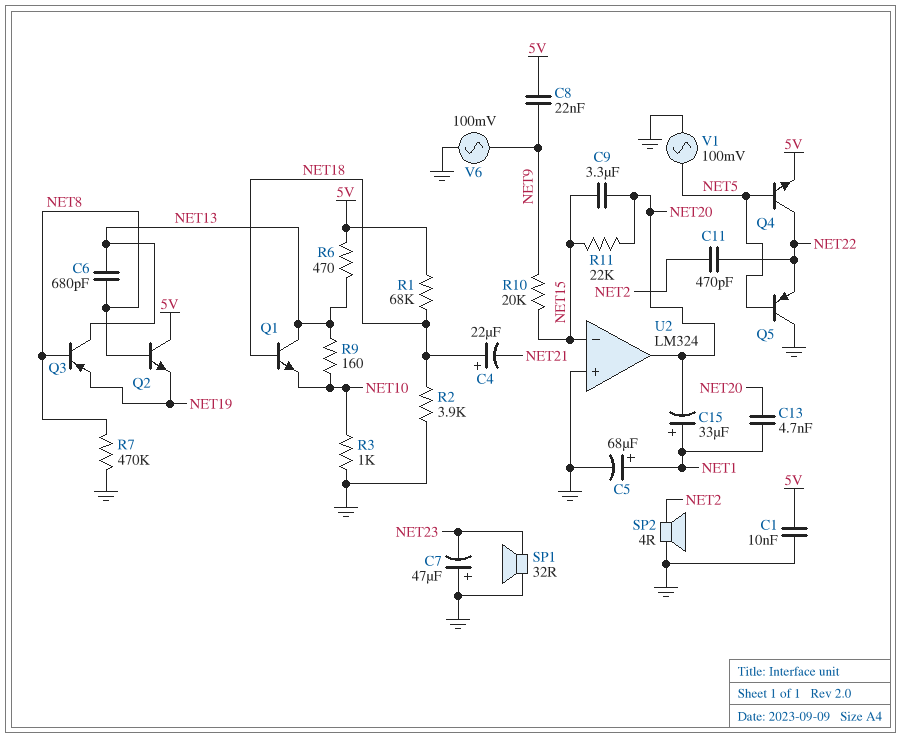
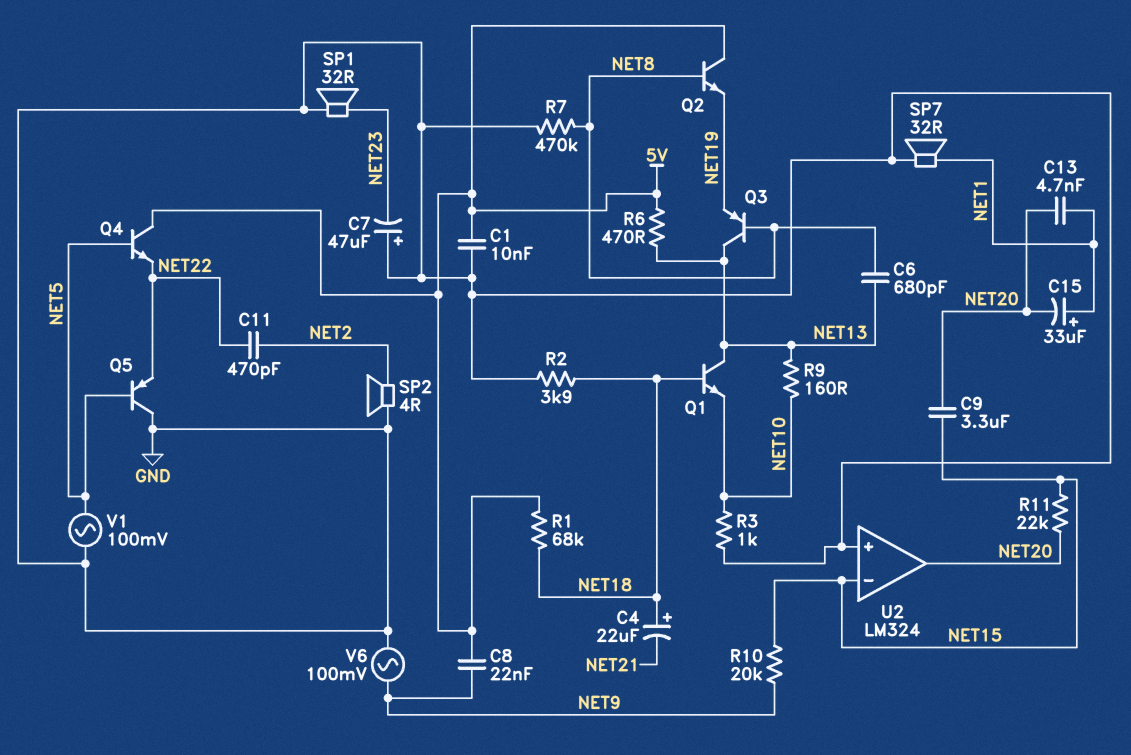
C5: 68uF (plus NET1, minus GND) -> none
Q4: NPN (B NET5, C NET22, E 5V) -> NPN (B NET5, C 5V, E NET22)
SP7: none -> speaker 32R (GND, NET1)

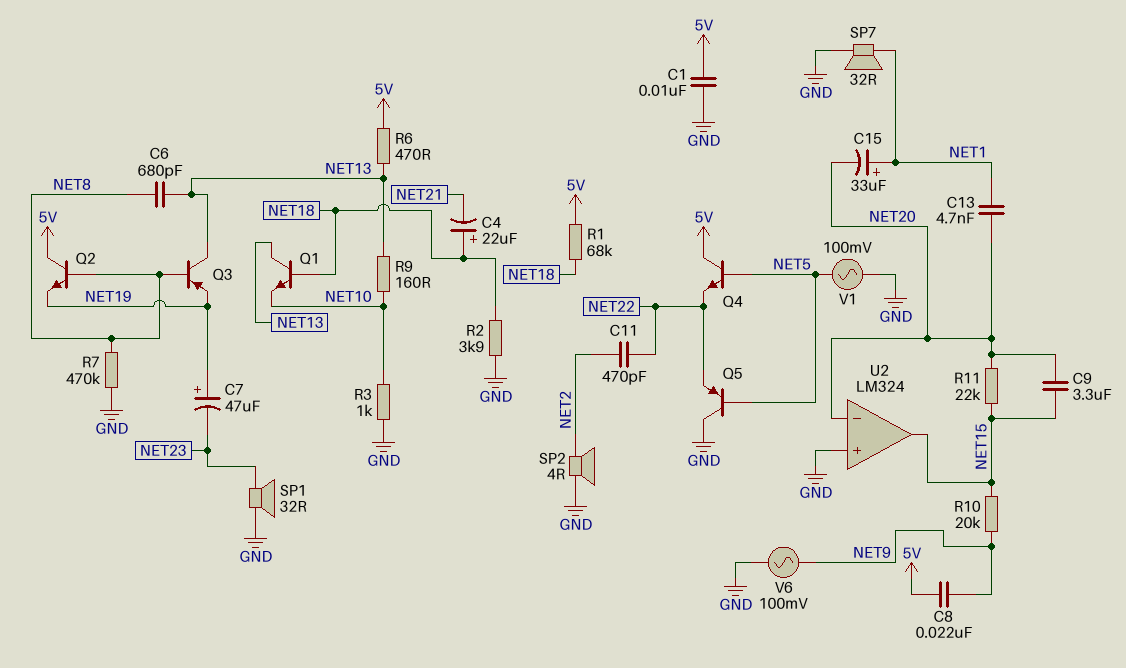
C7: 47uF (plus GND, minus NET23) -> 47uF (plus NET19, minus NET23)
U2 pin in-: NET15 -> NET20
U2 pin out: NET20 -> NET15

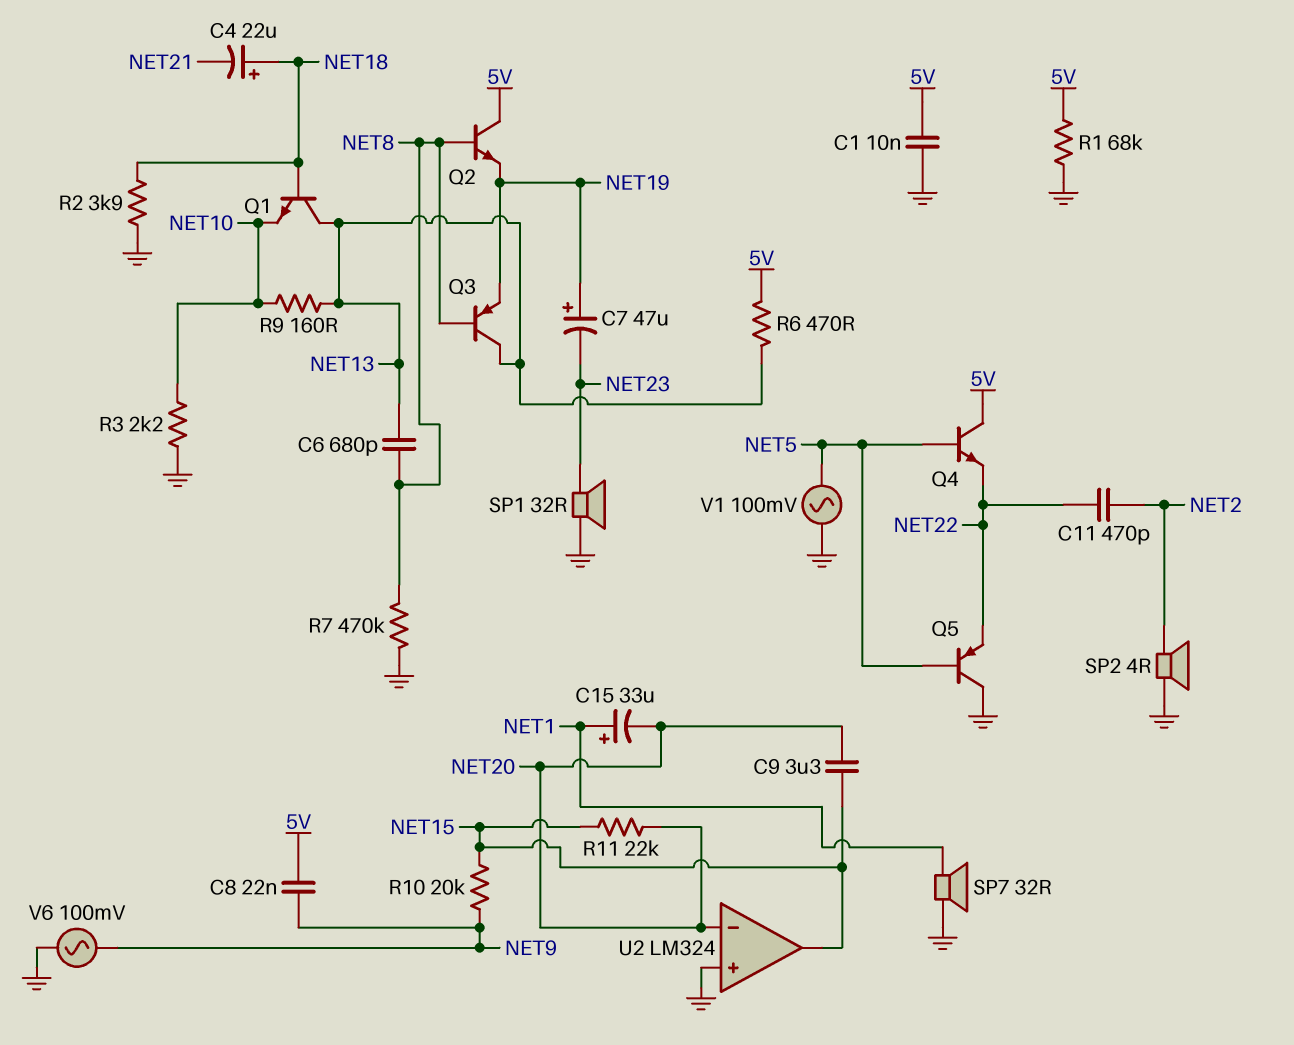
C13: 4.7nF (NET1, NET20) -> none
R1: 68k (5V, NET18) -> 68k (5V, GND)
R3: 1k (GND, NET10) -> 2.2k (GND, NET10)

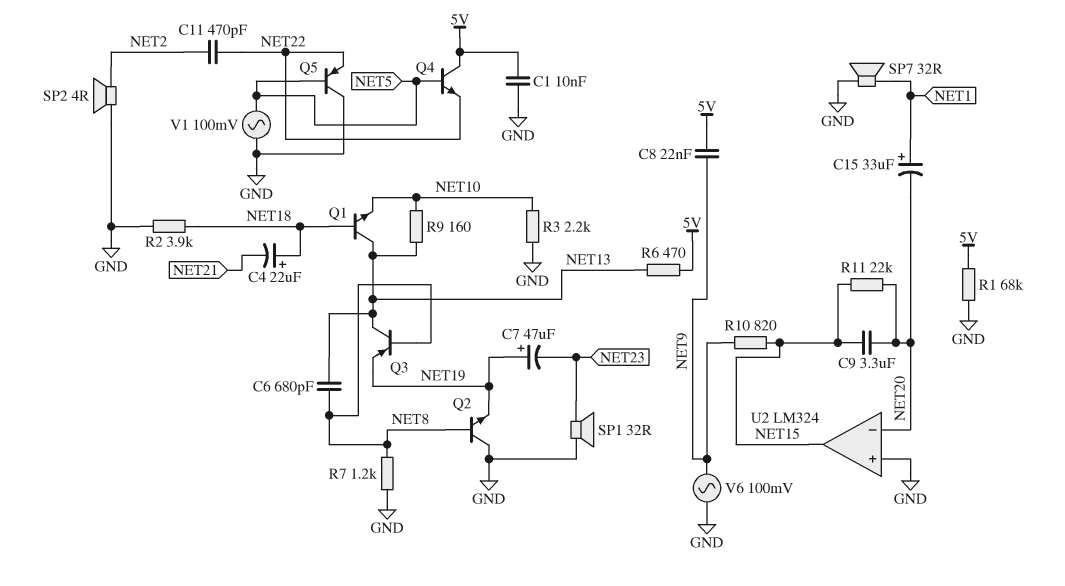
Q2: NPN (B NET8, C 5V, E NET19) -> NPN (B NET8, C GND, E NET19)
R7: 470k (GND, NET8) -> 1.2k (GND, NET8)
R10: 20k (NET9, NET15) -> 820 (NET9, NET15)

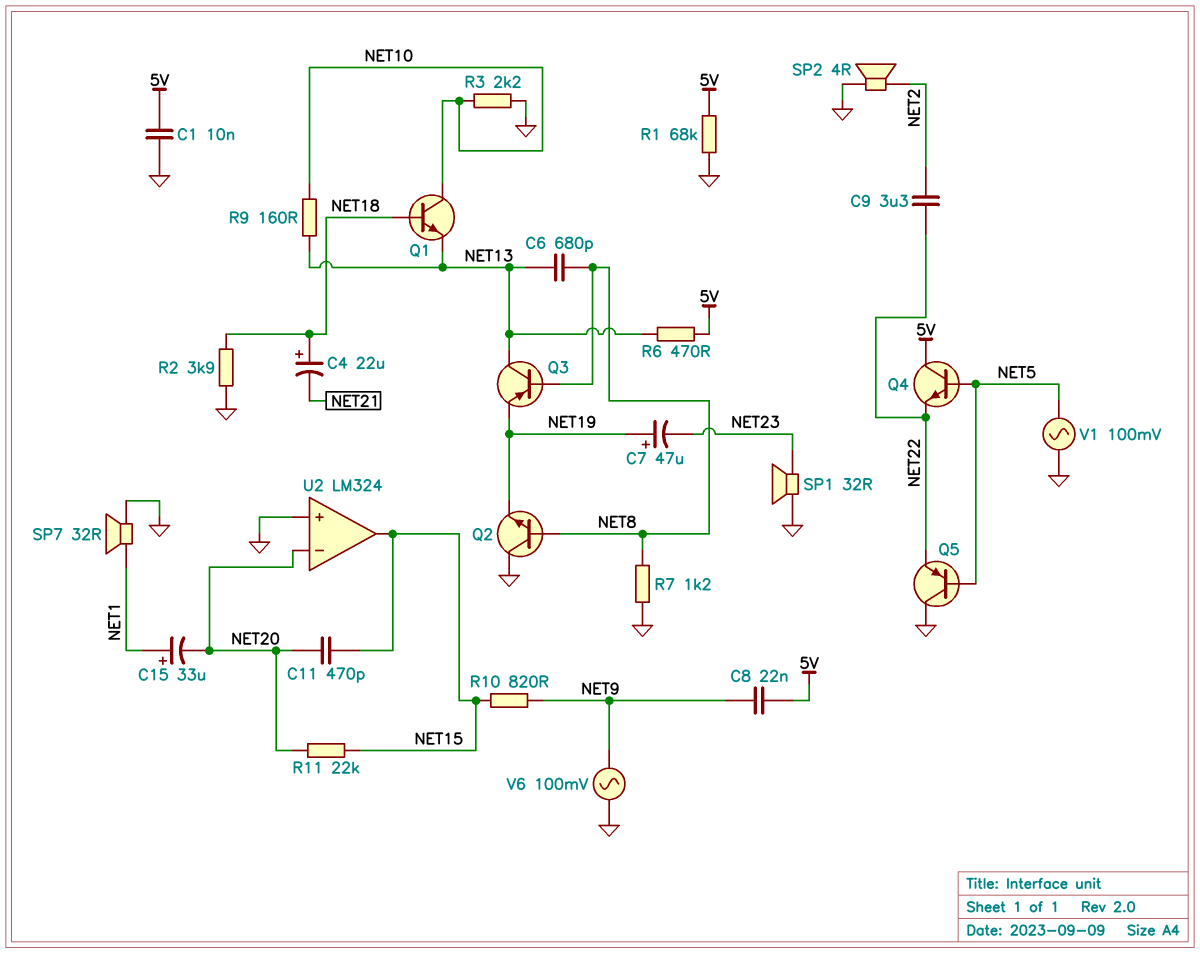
C9: 3.3uF (NET15, NET20) -> 3.3uF (NET2, NET22)
C11: 470pF (NET2, NET22) -> 470pF (NET15, NET20)
Q1: NPN (B NET18, C NET13, E NET10) -> NPN (B NET18, C NET10, E NET13)

